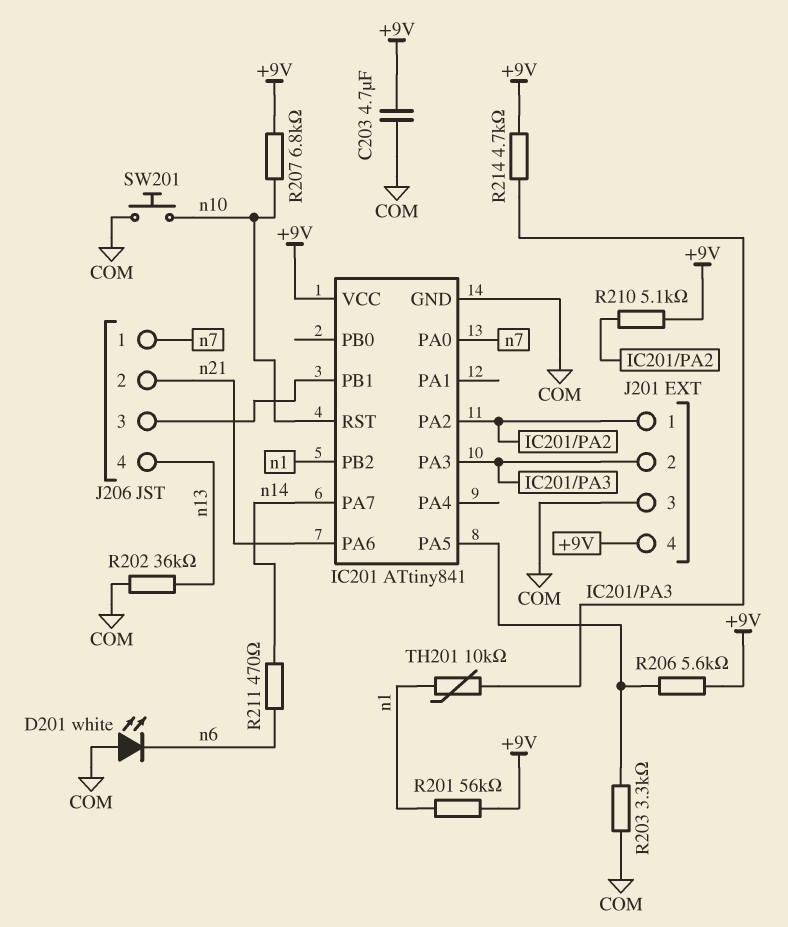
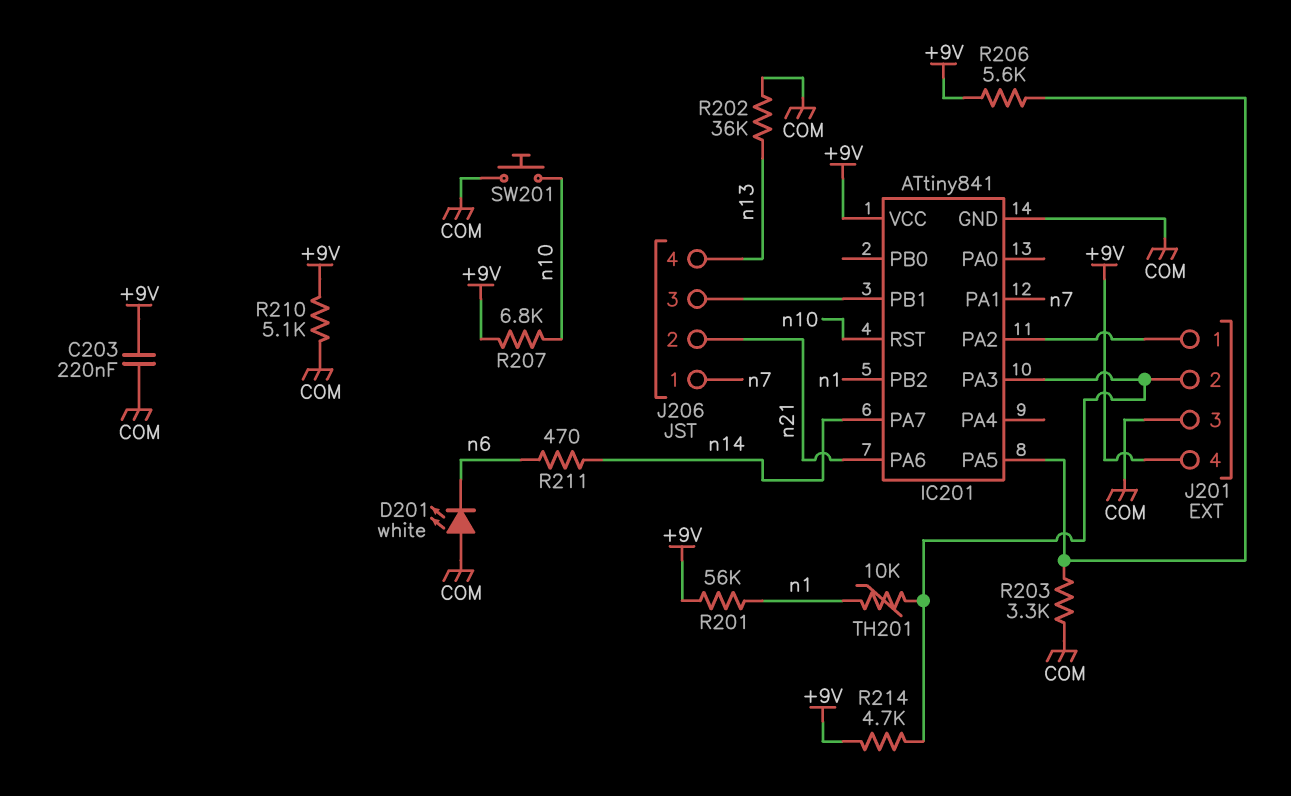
C203: 4.7uF (+9V, COM) -> 220nF (+9V, COM)
IC201 pin PA0: n7 -> none
IC201 pin PA1: none -> n7
R210: 5.1k (+9V, IC201/PA2) -> 5.1k (+9V, COM)

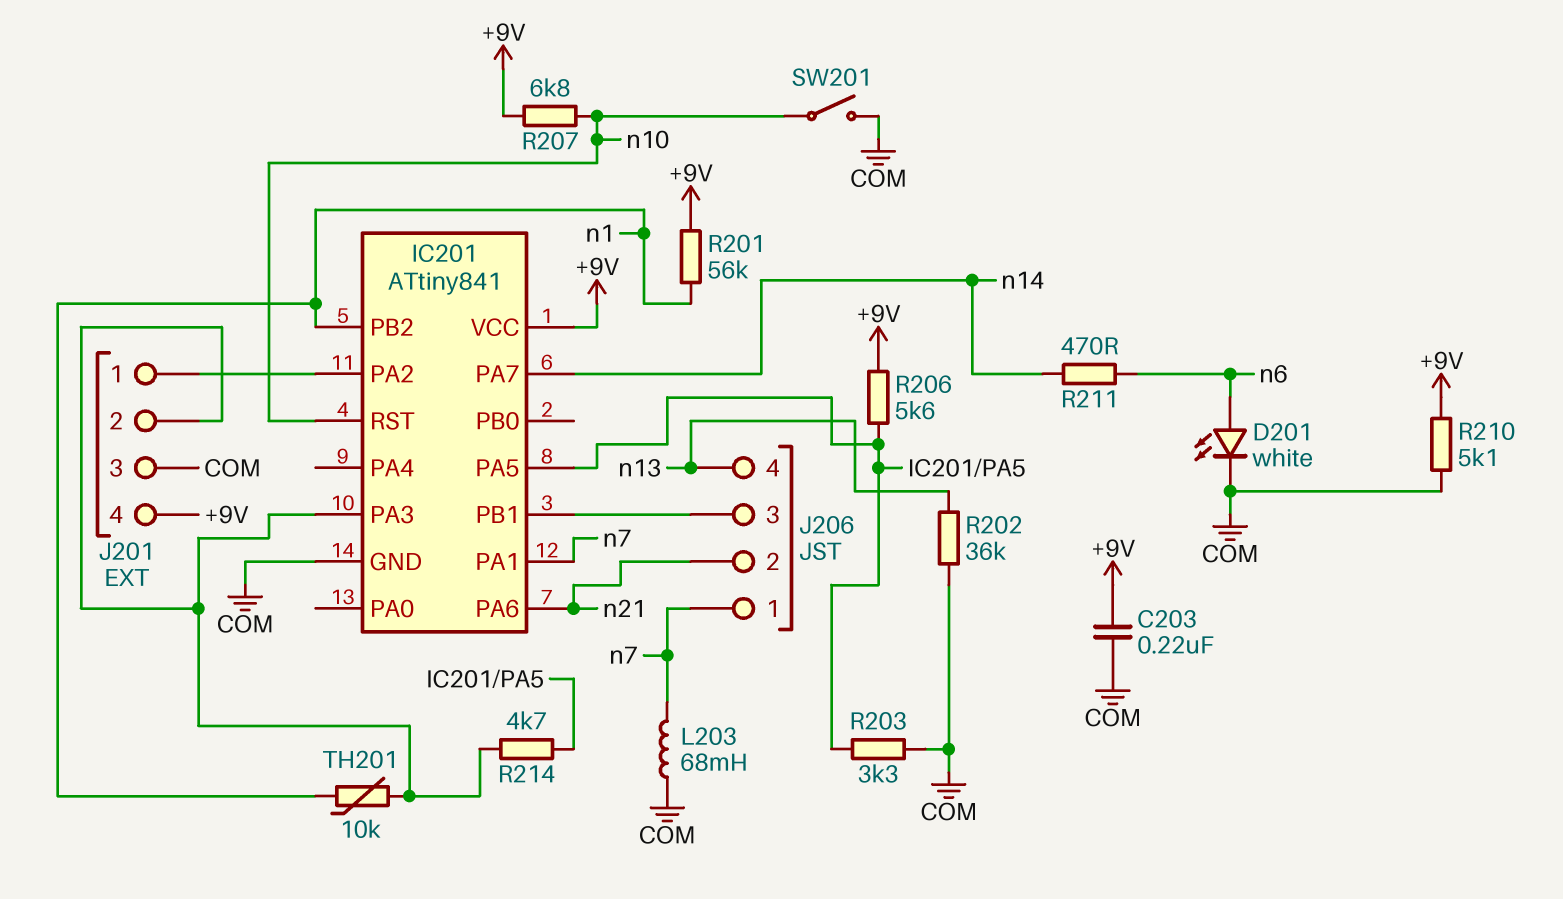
D201: LED white (A COM, K n6) -> LED white (A n6, K COM)
L203: none -> 68mH (COM, n7)
R214: 4.7k (+9V, IC201/PA3) -> 4.7k (IC201/PA3, IC201/PA5)
SW201: button (COM, n10) -> switch (COM, n10)

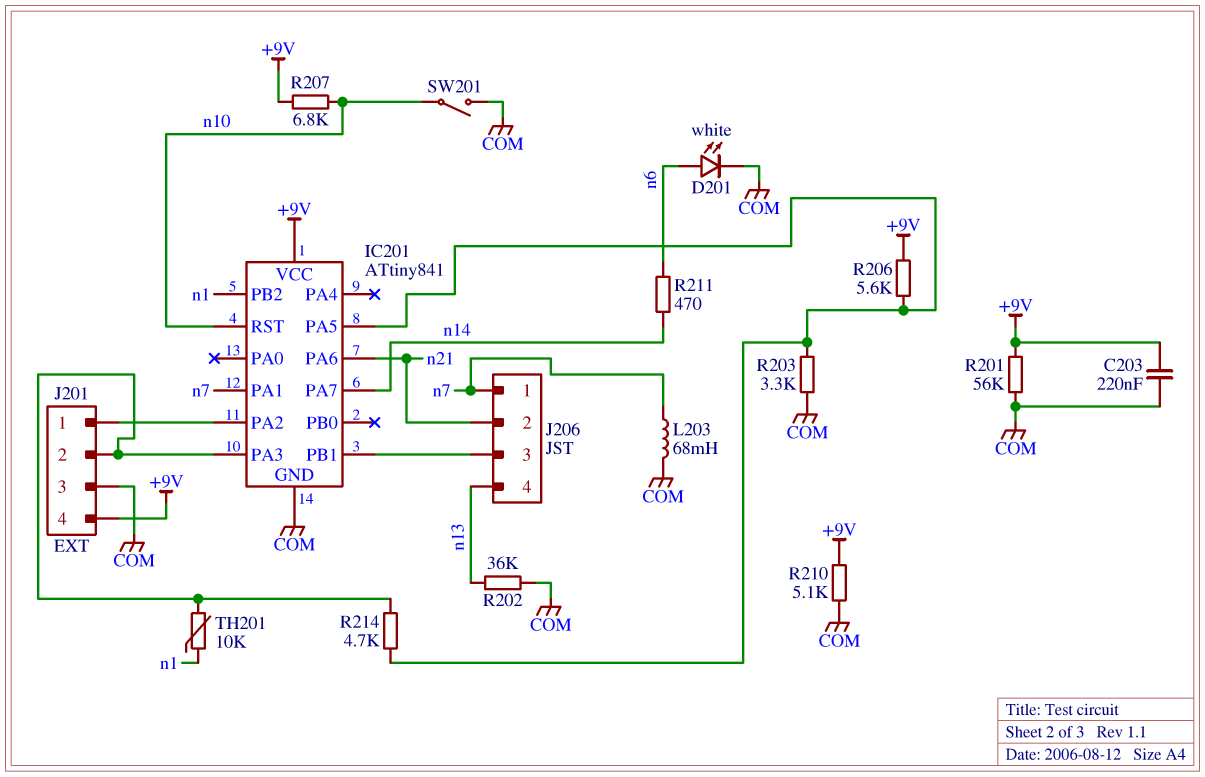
R201: 56k (+9V, n1) -> 56k (+9V, COM)

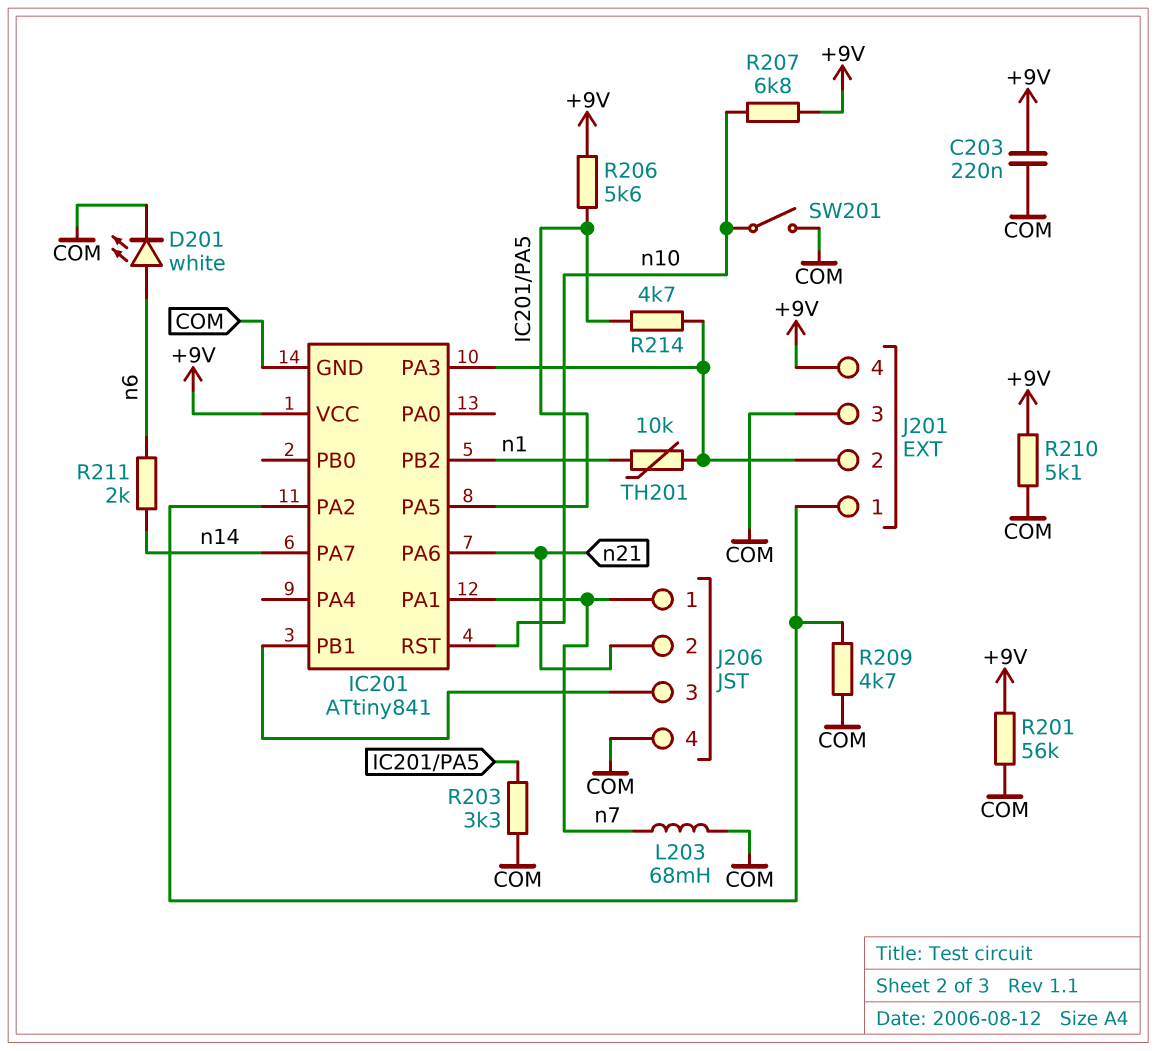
J206 pin 4: n13 -> COM
R202: 36k (COM, n13) -> none
R209: none -> 4.7k (COM, IC201/PA2)
R211: 470 (n6, n14) -> 2k (n6, n14)

